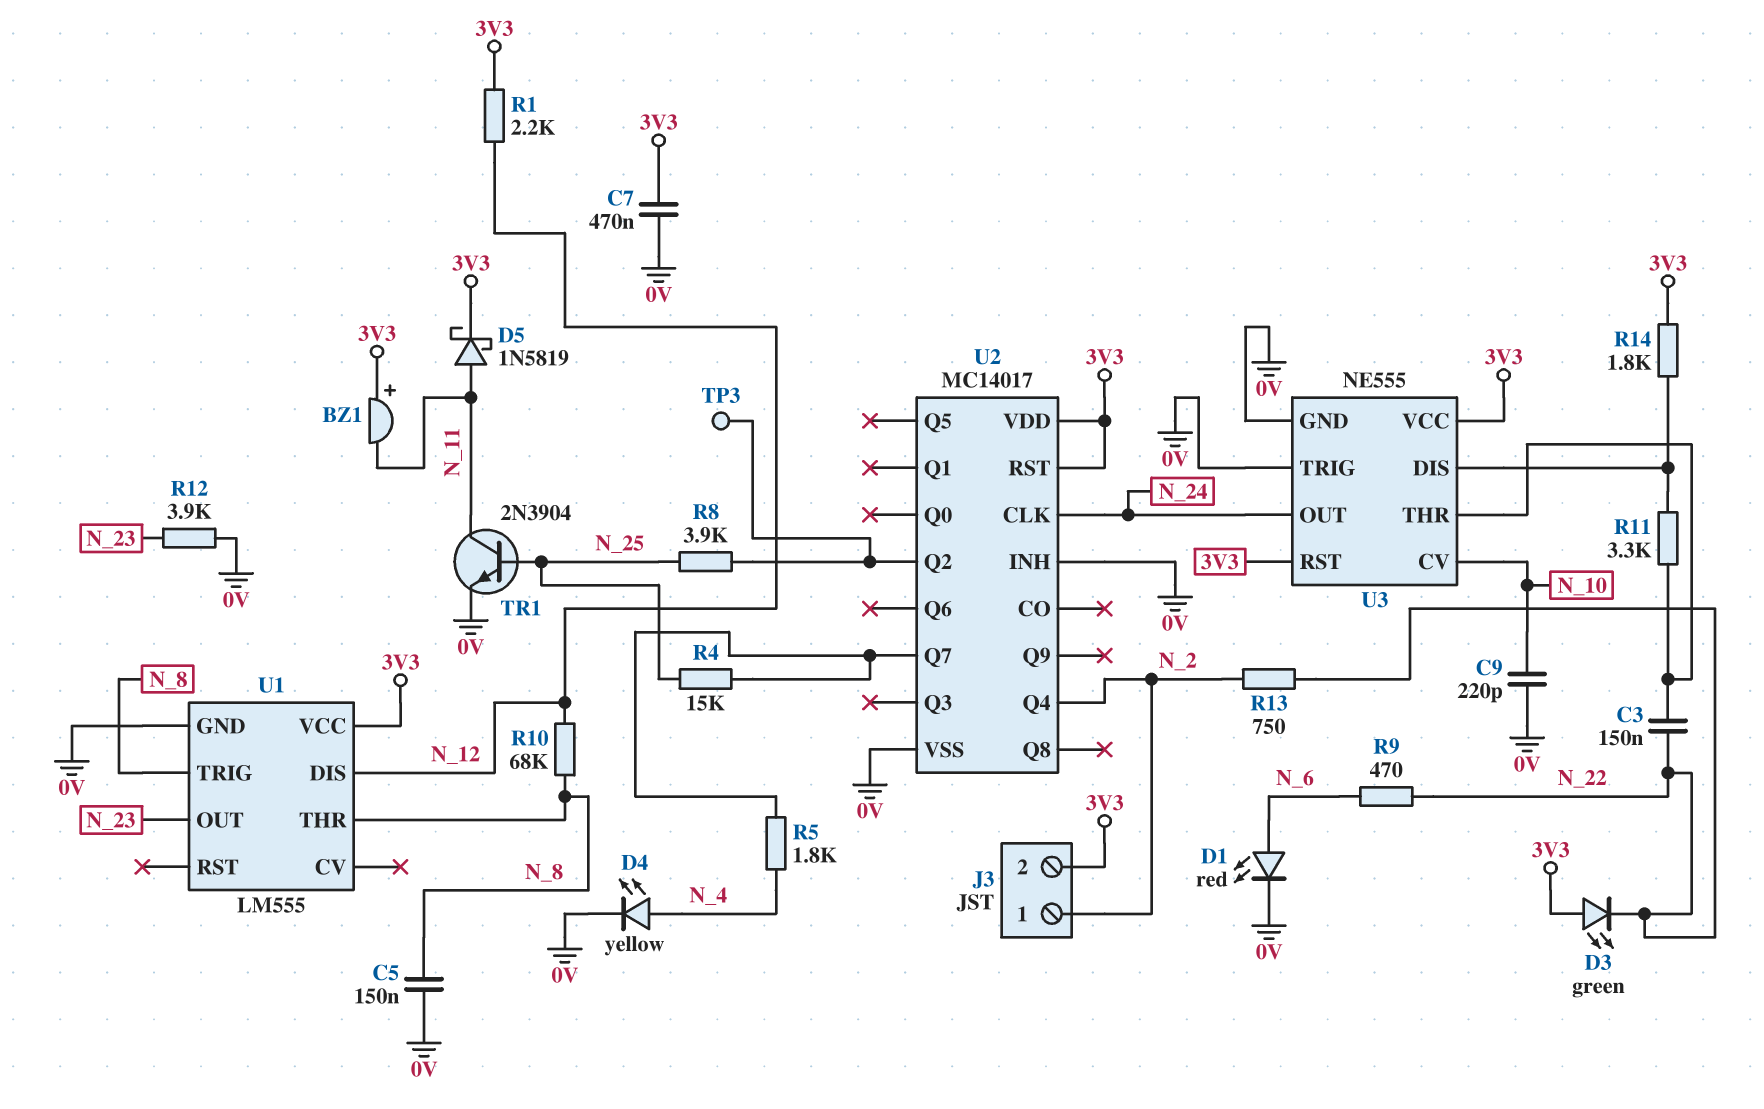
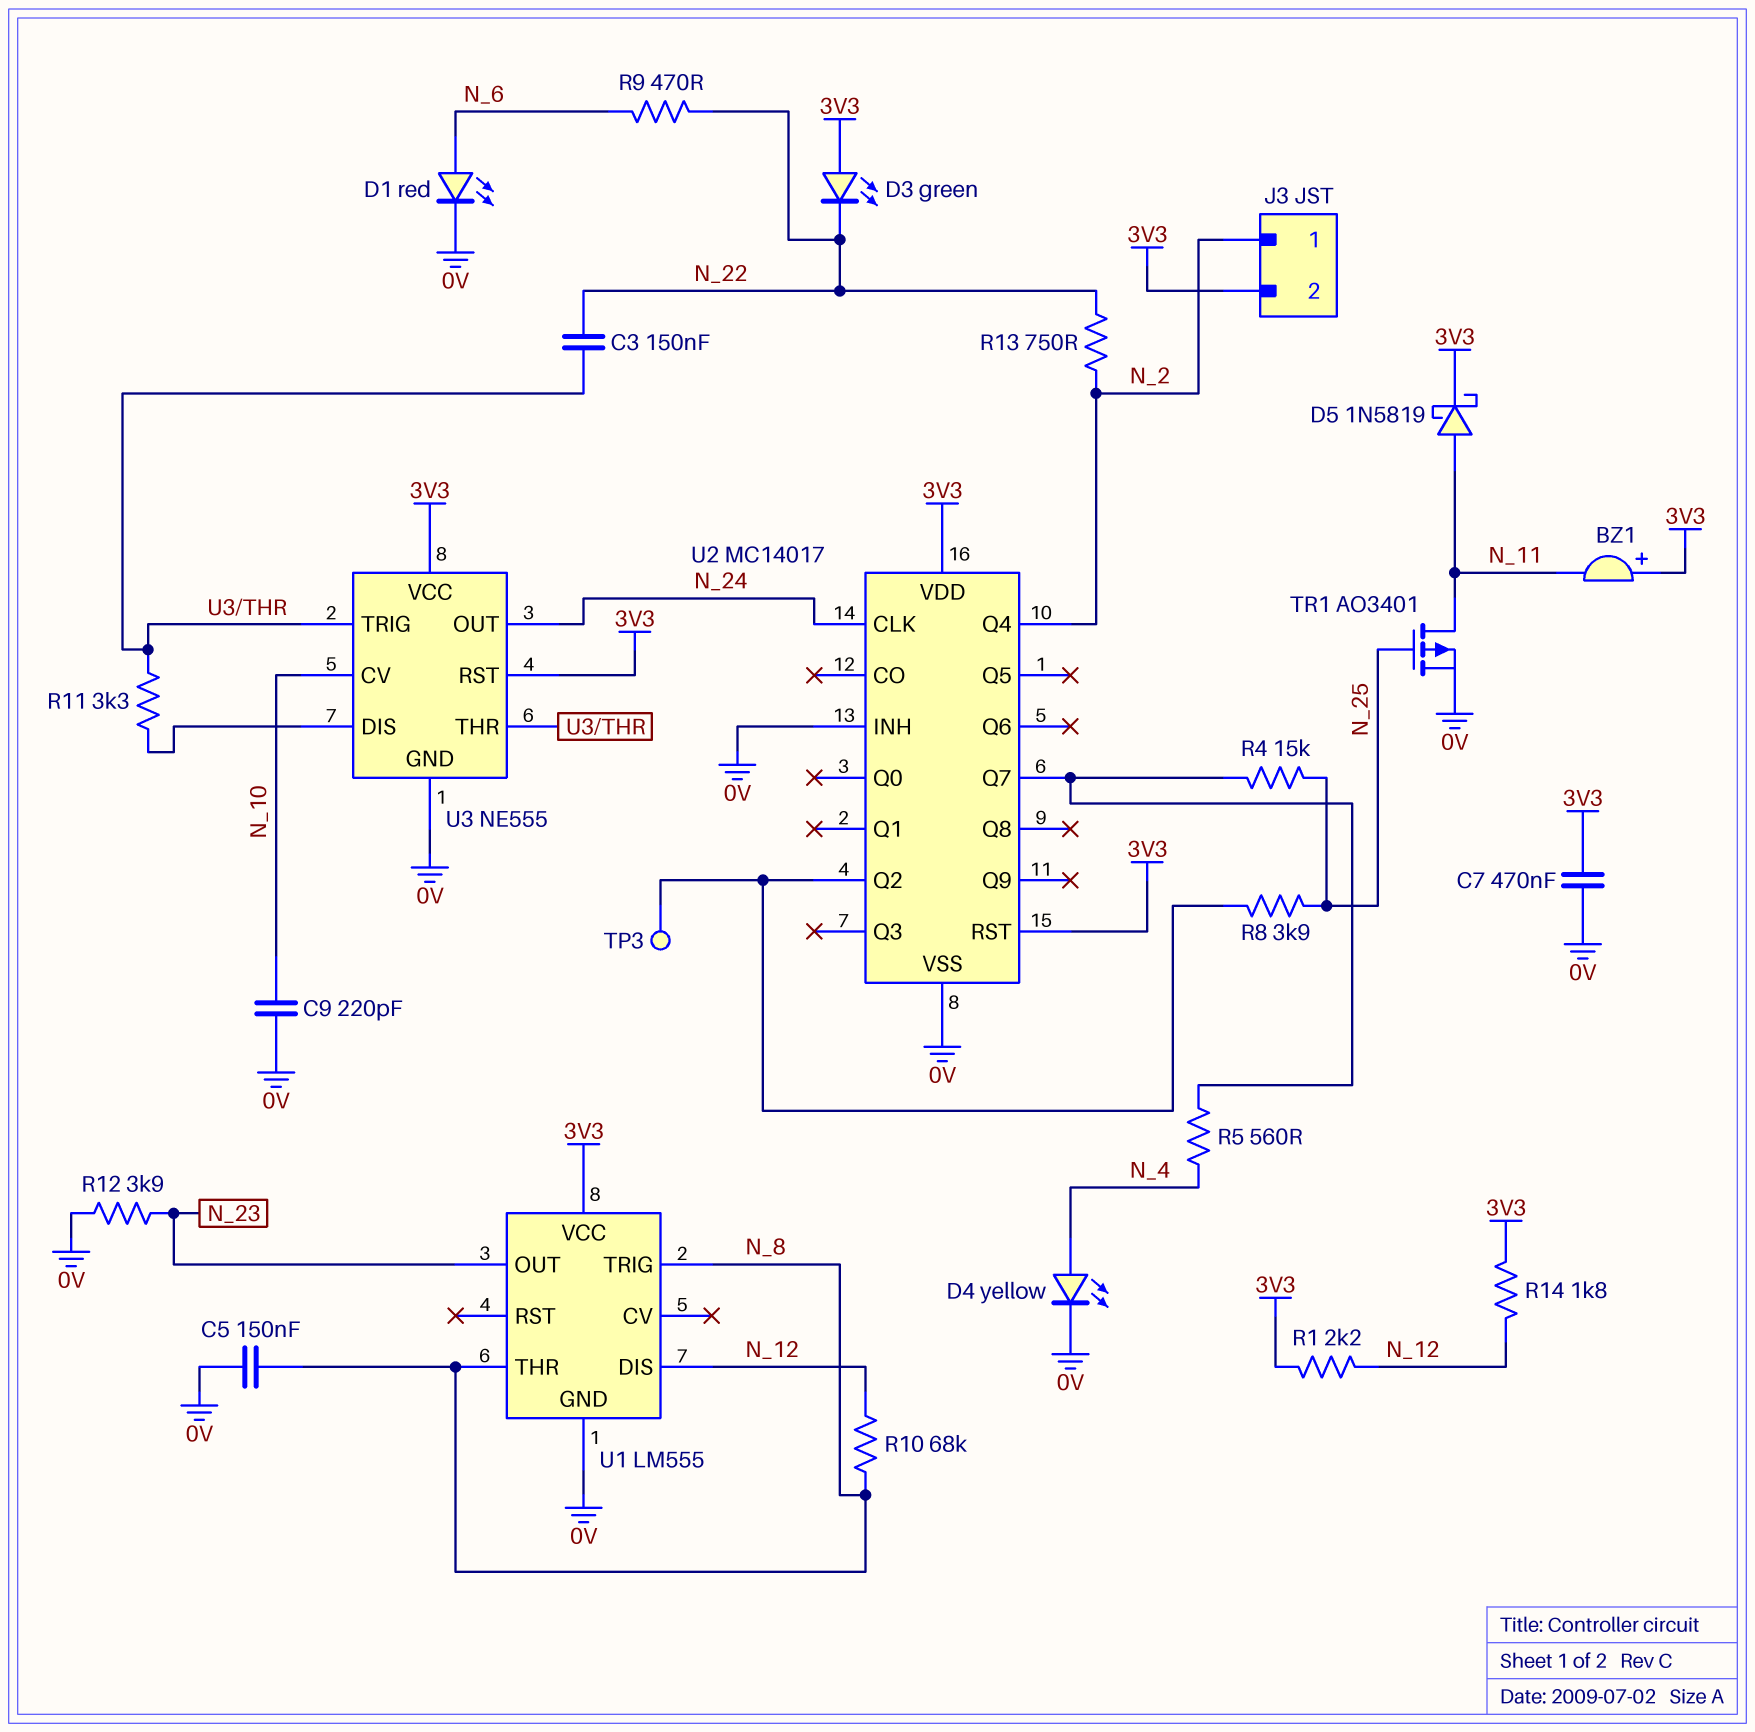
R5: 1.8k (N_4, U2/Q7) -> 560 (N_4, U2/Q7)
R14: 1.8k (3V3, U3/DIS) -> 1.8k (3V3, N_12)
TR1: NPN 2N3904 (B N_25, C N_11, E 0V) -> PMOS AO3401 (G N_25, D N_11, S 0V)
U3 pin TRIG: 0V -> U3/THR

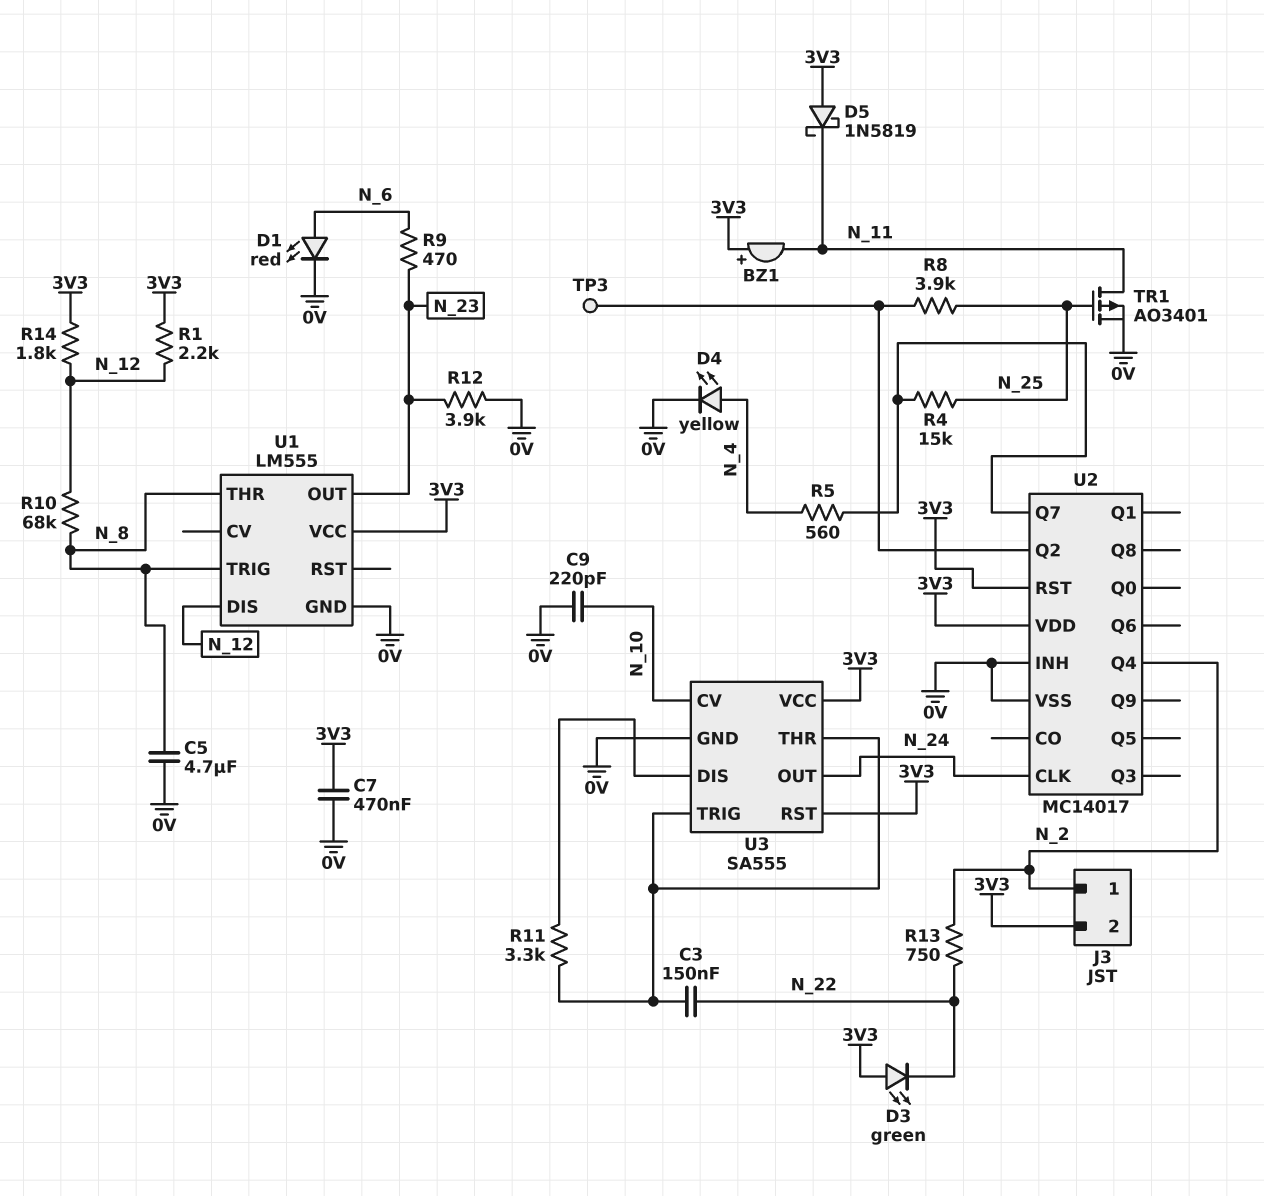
C5: 150nF (0V, N_8) -> 4.7uF (0V, N_8)
D5: schottky 1N5819 (A N_11, K 3V3) -> schottky 1N5819 (A 3V3, K N_11)
R9: 470 (N_6, N_22) -> 470 (N_6, N_23)
U3: NE555 -> SA555

